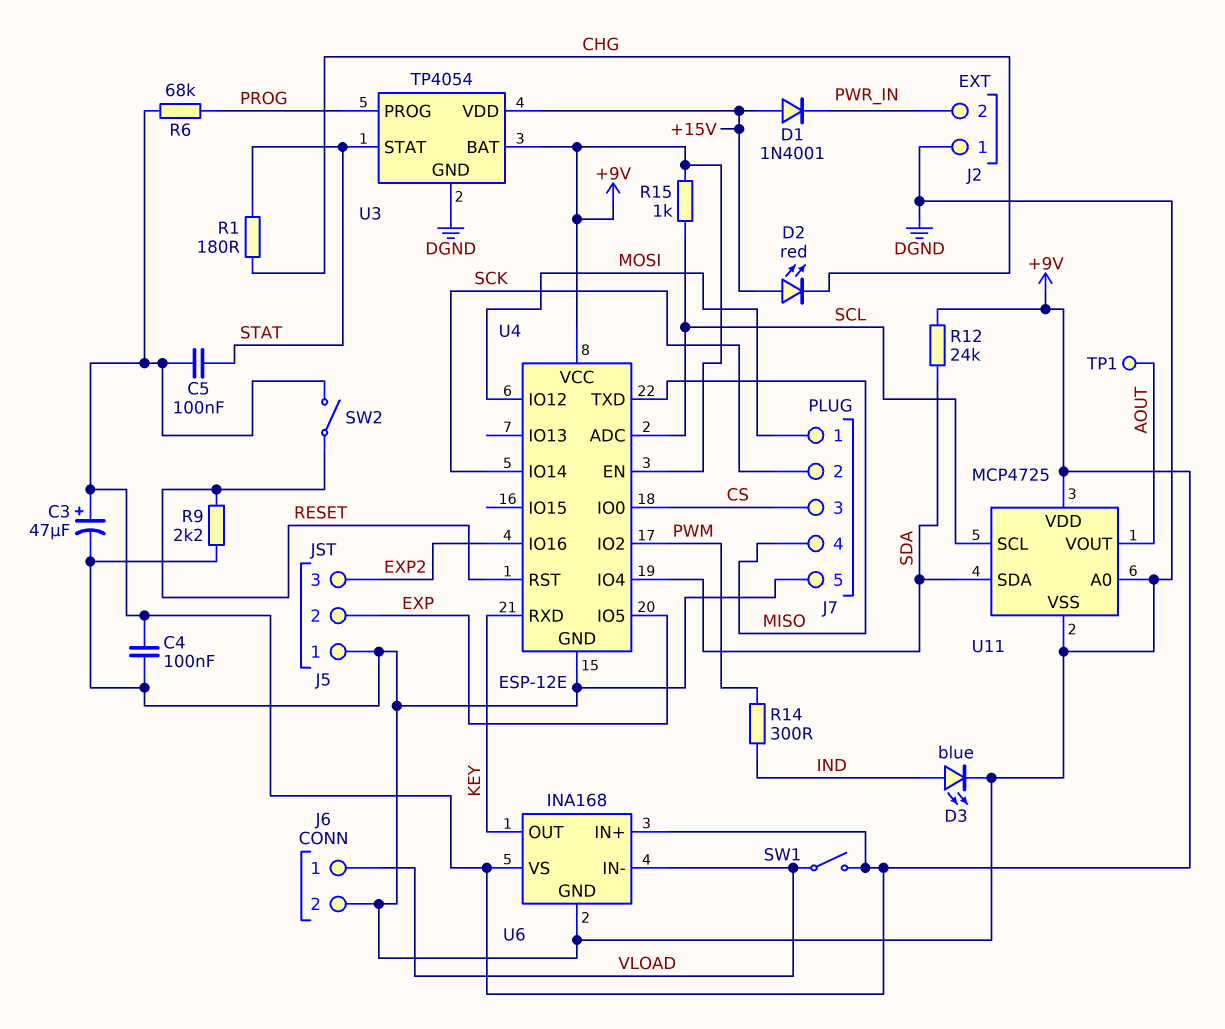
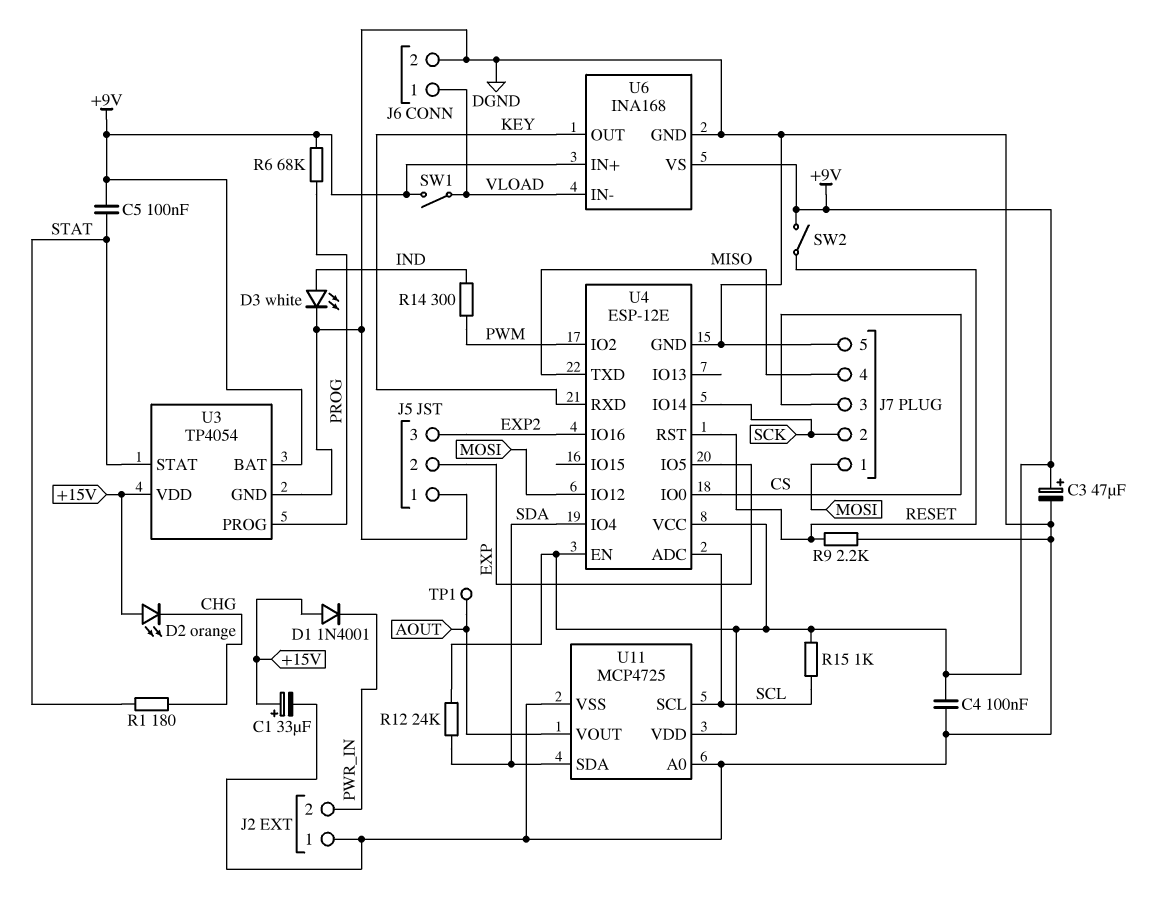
C1: none -> 33uF (plus +15V, minus DGND)
D2: LED red (A +15V, K CHG) -> LED orange (A +15V, K CHG)
D3: LED blue (A IND, K DGND) -> LED white (A IND, K DGND)

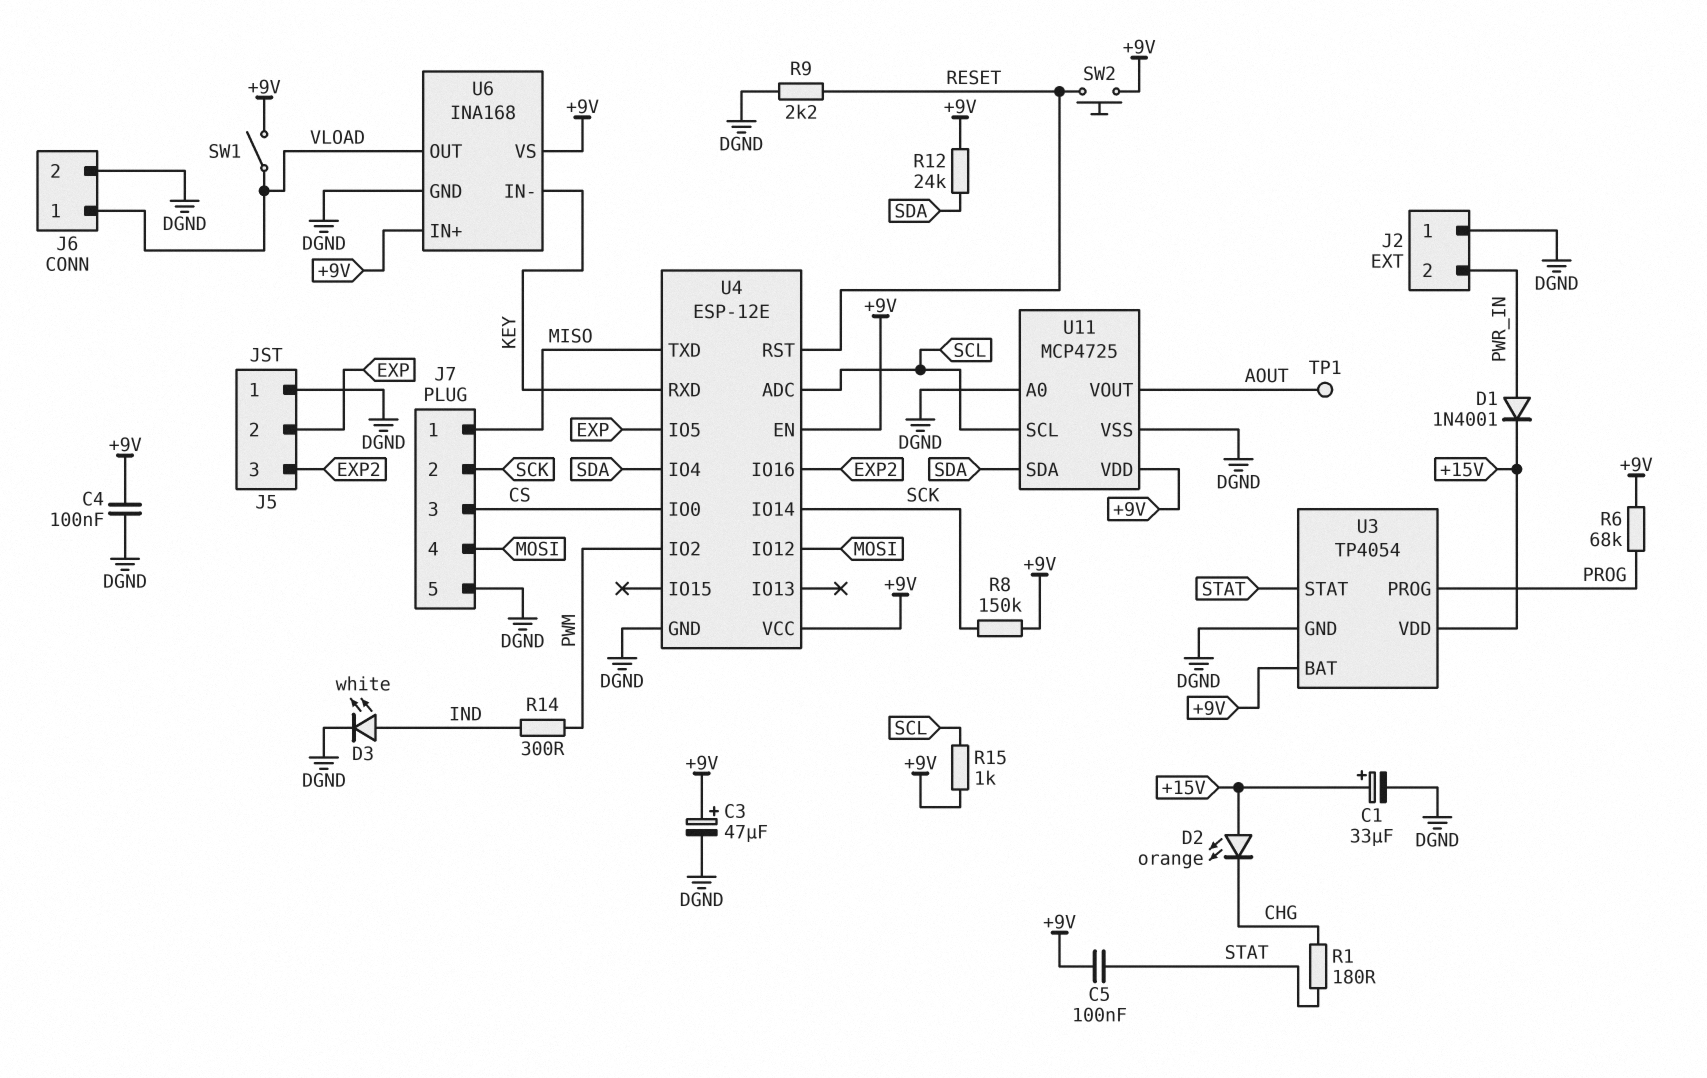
D1: diode 1N4001 (A +15V, K PWR_IN) -> diode 1N4001 (A PWR_IN, K +15V)
J7 pin 1: MOSI -> MISO
J7 pin 4: MISO -> MOSI
R8: none -> 150k (+9V, SCK)
SW2: switch (+9V, RESET) -> button (+9V, RESET)
U6 pin IN-: VLOAD -> KEY
U6 pin OUT: KEY -> VLOAD

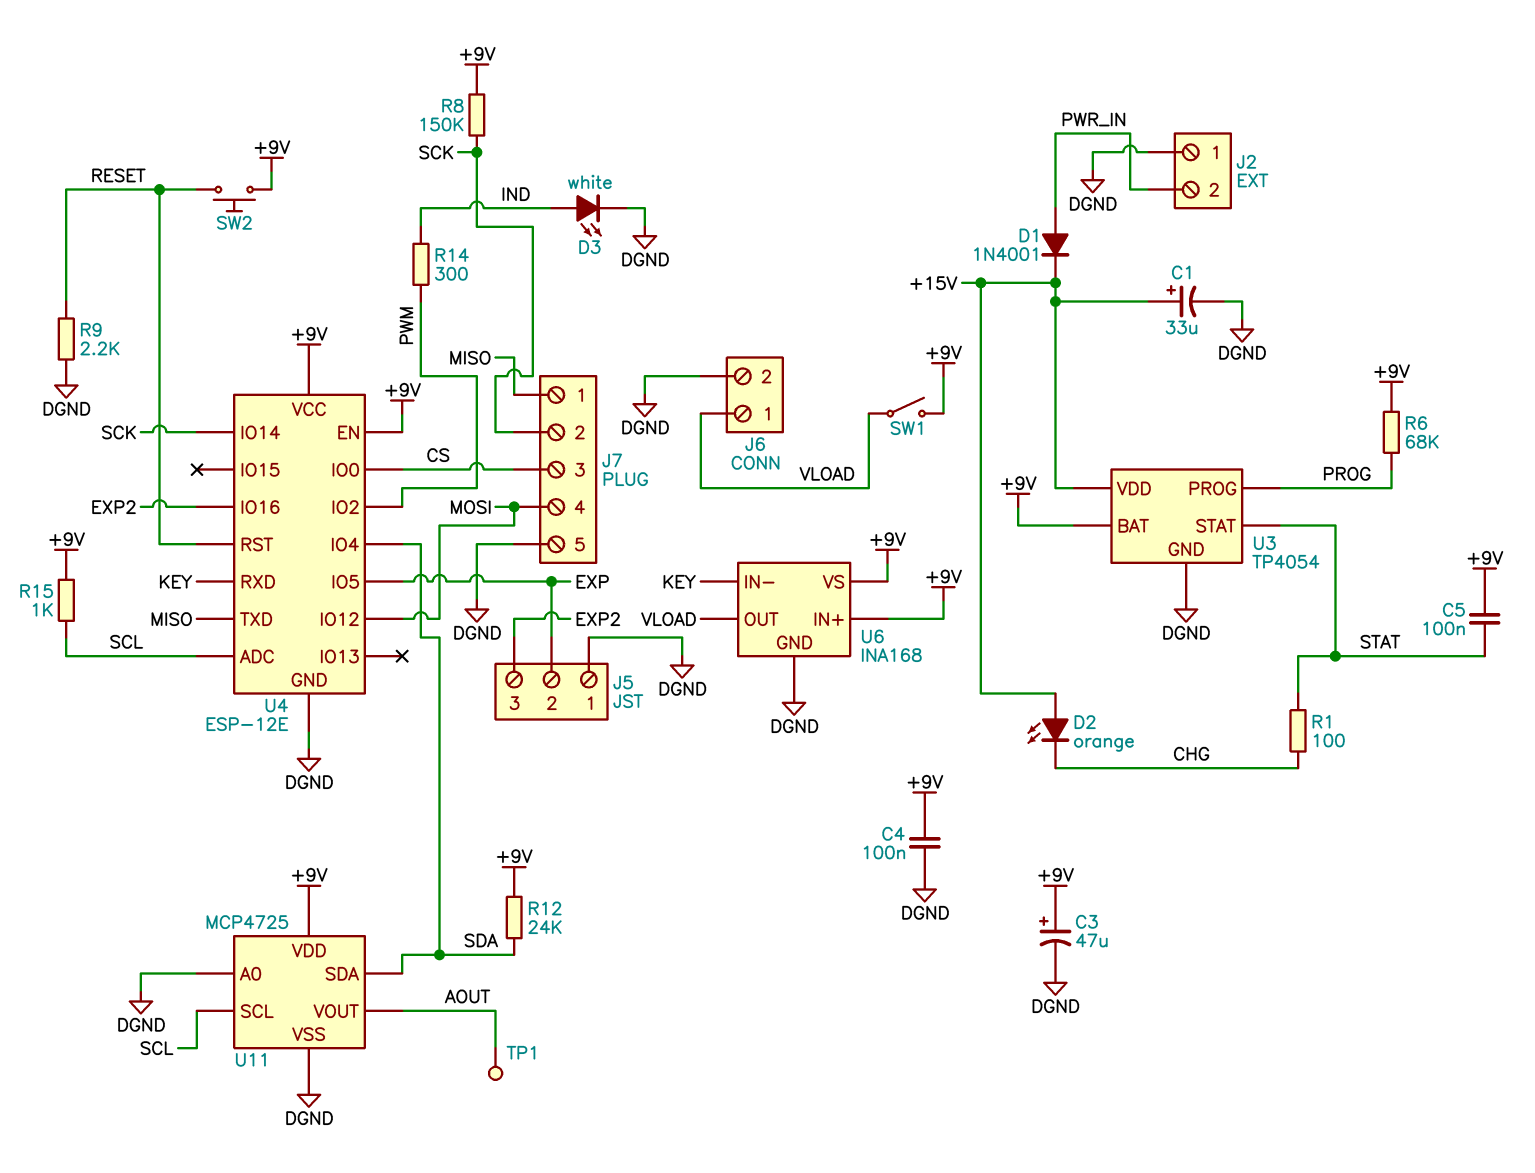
R1: 180 (CHG, STAT) -> 100 (CHG, STAT)

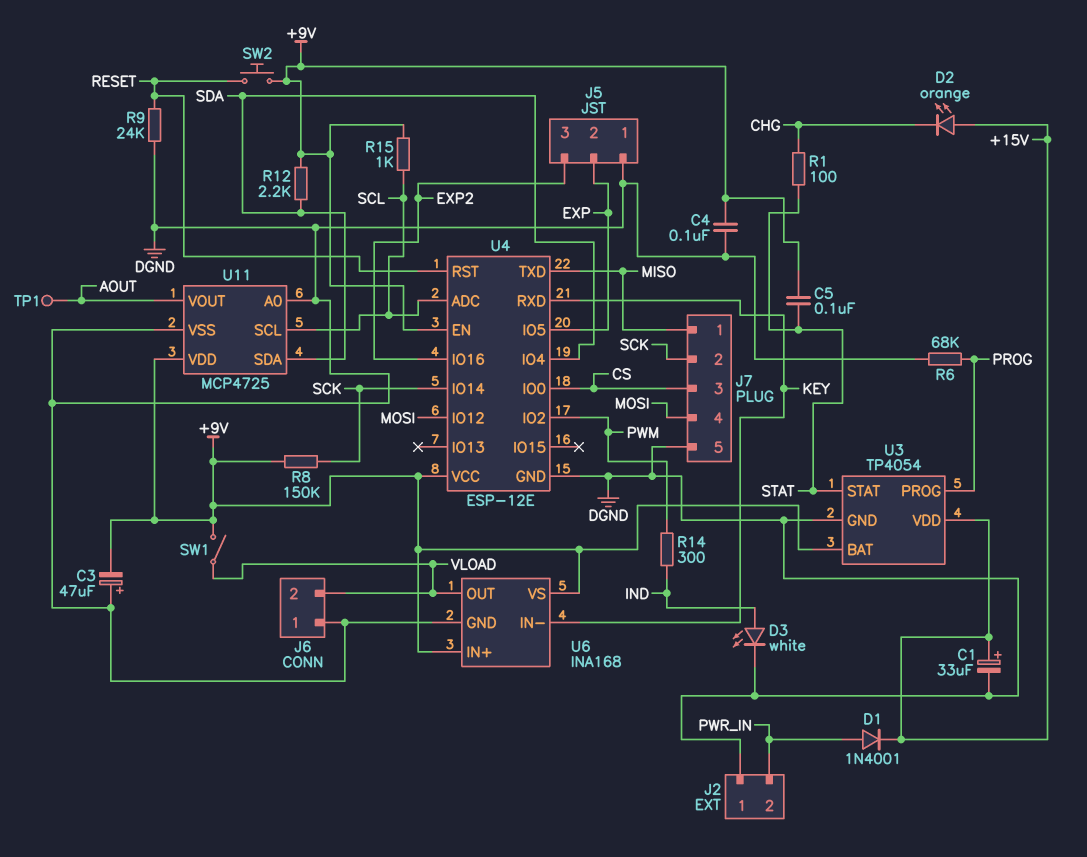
C3: 47uF (plus +9V, minus DGND) -> 47uF (plus DGND, minus +9V)
J6 pin 1: VLOAD -> DGND
J6 pin 2: DGND -> VLOAD
R6: 68k (+9V, PROG) -> 68k (DGND, PROG)
R9: 2.2k (DGND, RESET) -> 24k (DGND, RESET)
R12: 24k (+9V, SDA) -> 2.2k (+9V, SDA)

